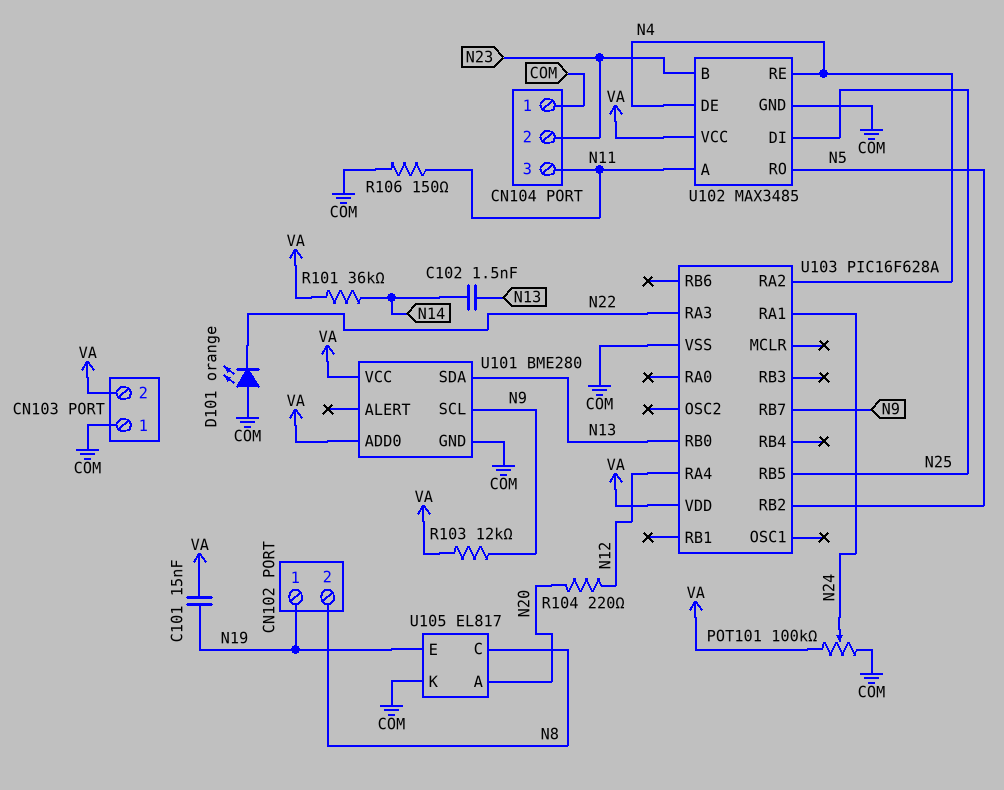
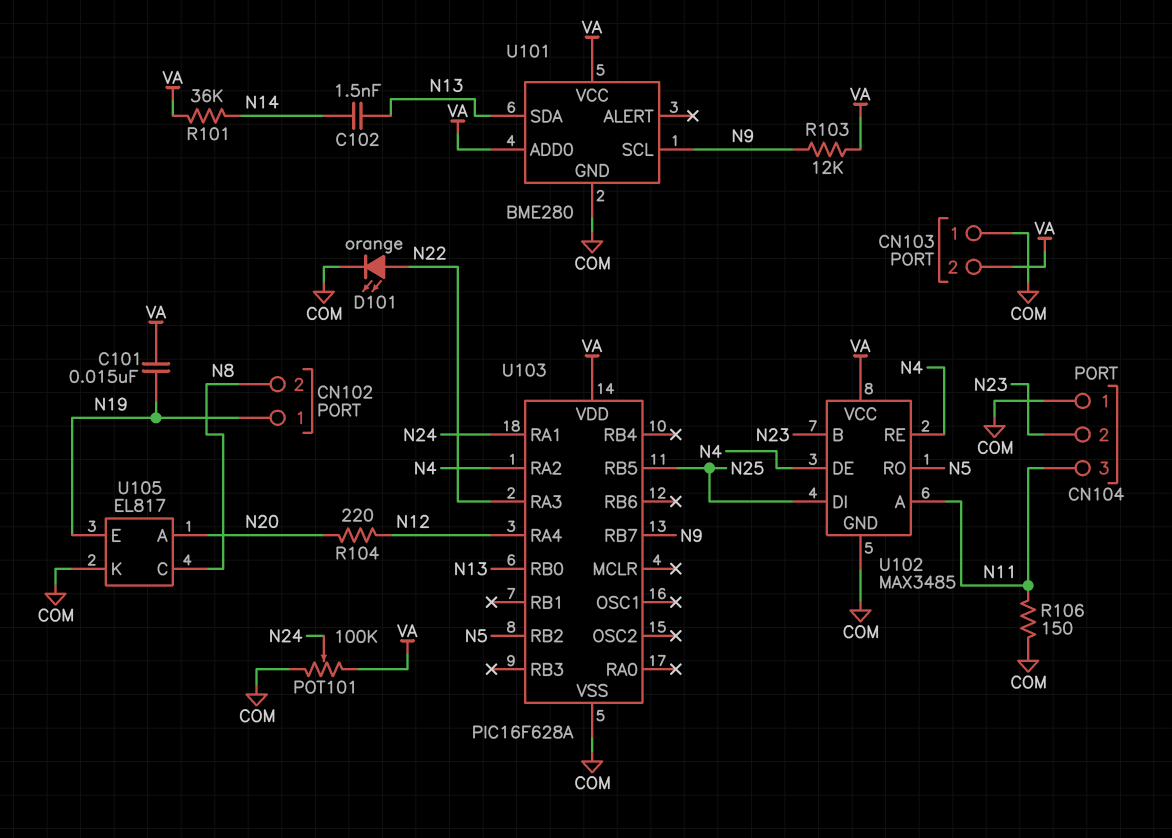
D101: LED orange (A COM, K N22) -> LED orange (A N22, K COM)

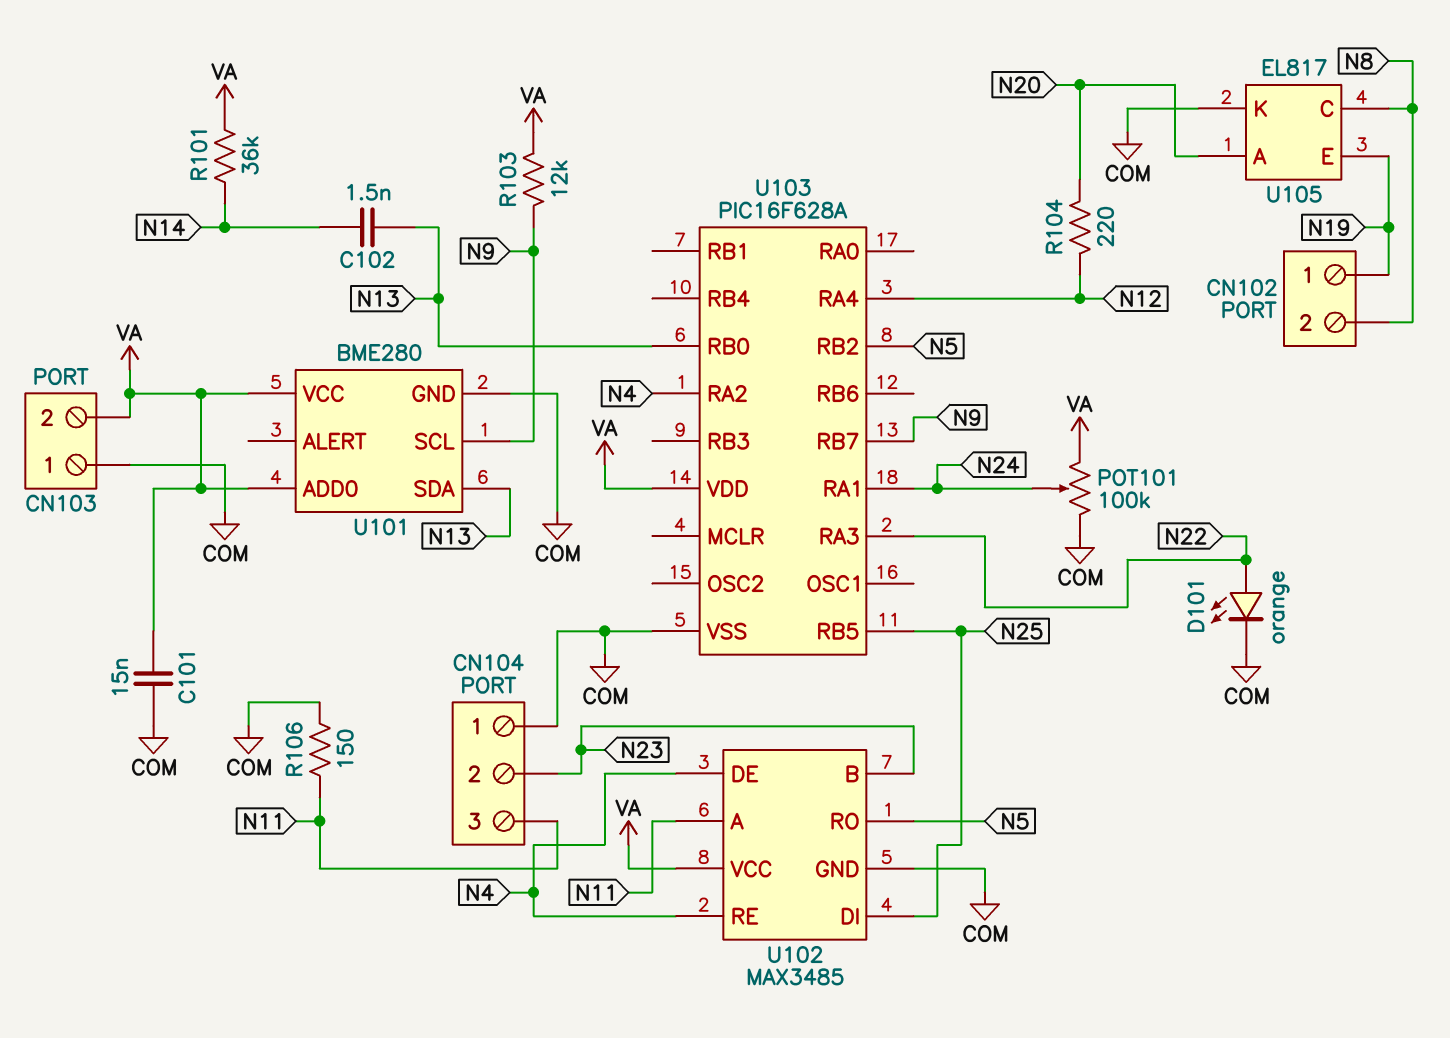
C101: 15nF (N19, VA) -> 15nF (COM, VA)

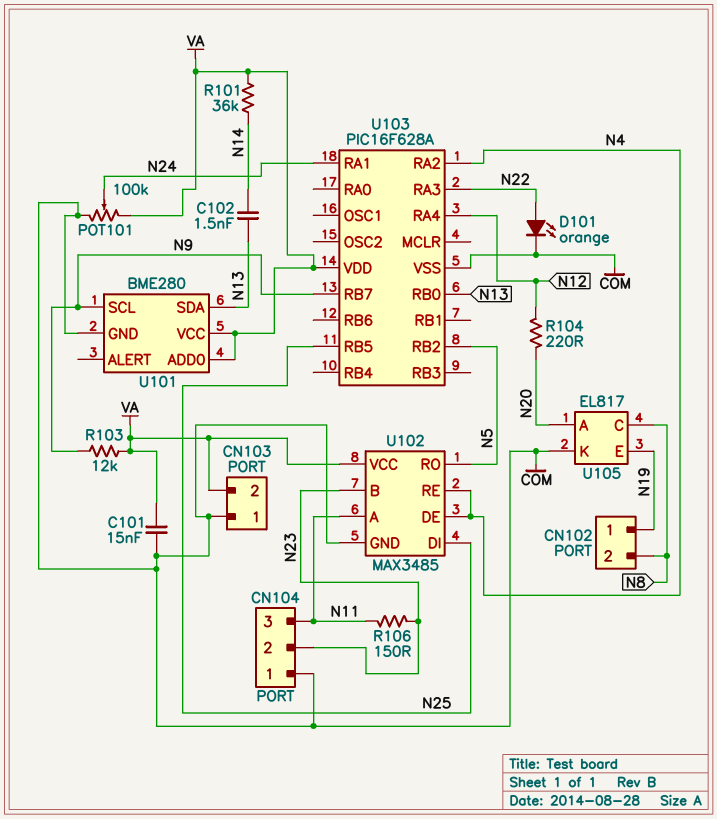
R106: 150 (COM, N11) -> 150 (N11, N23)

